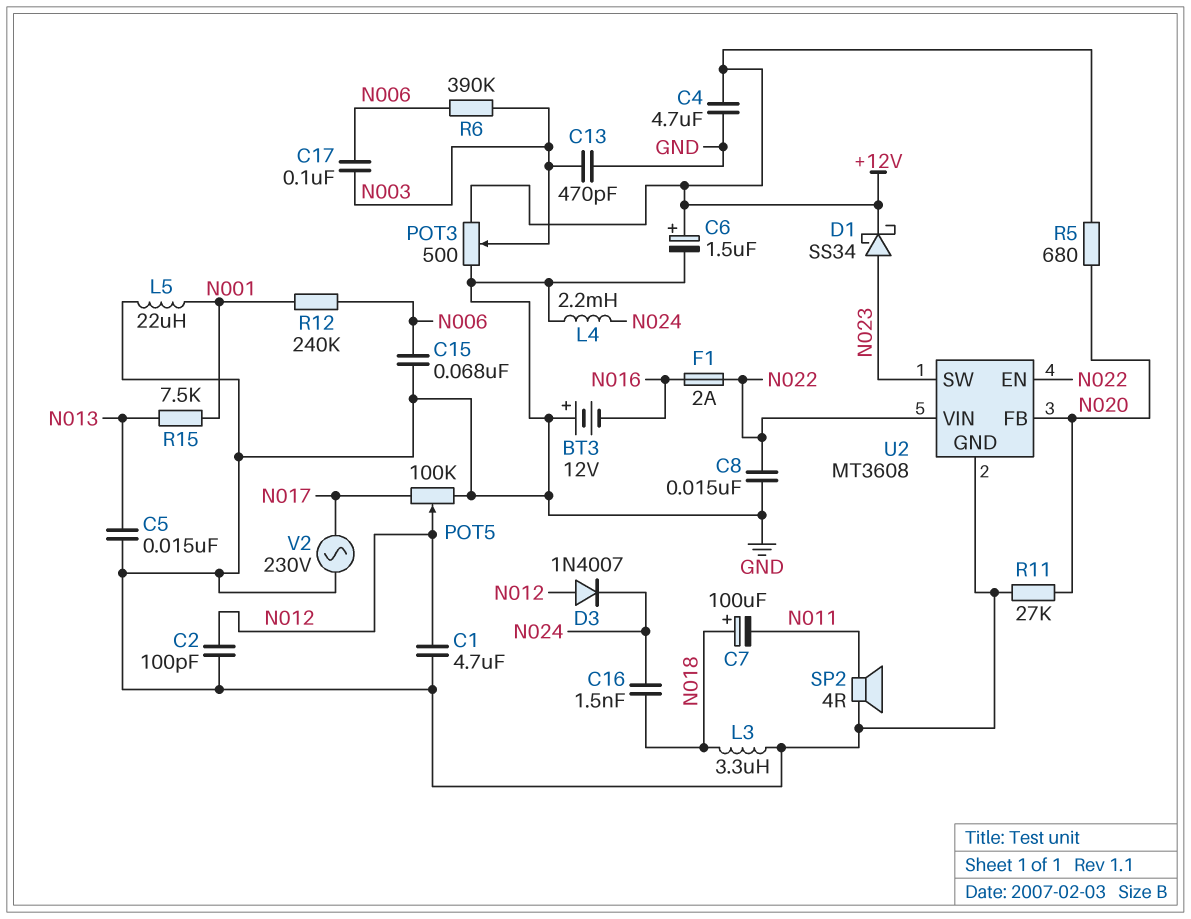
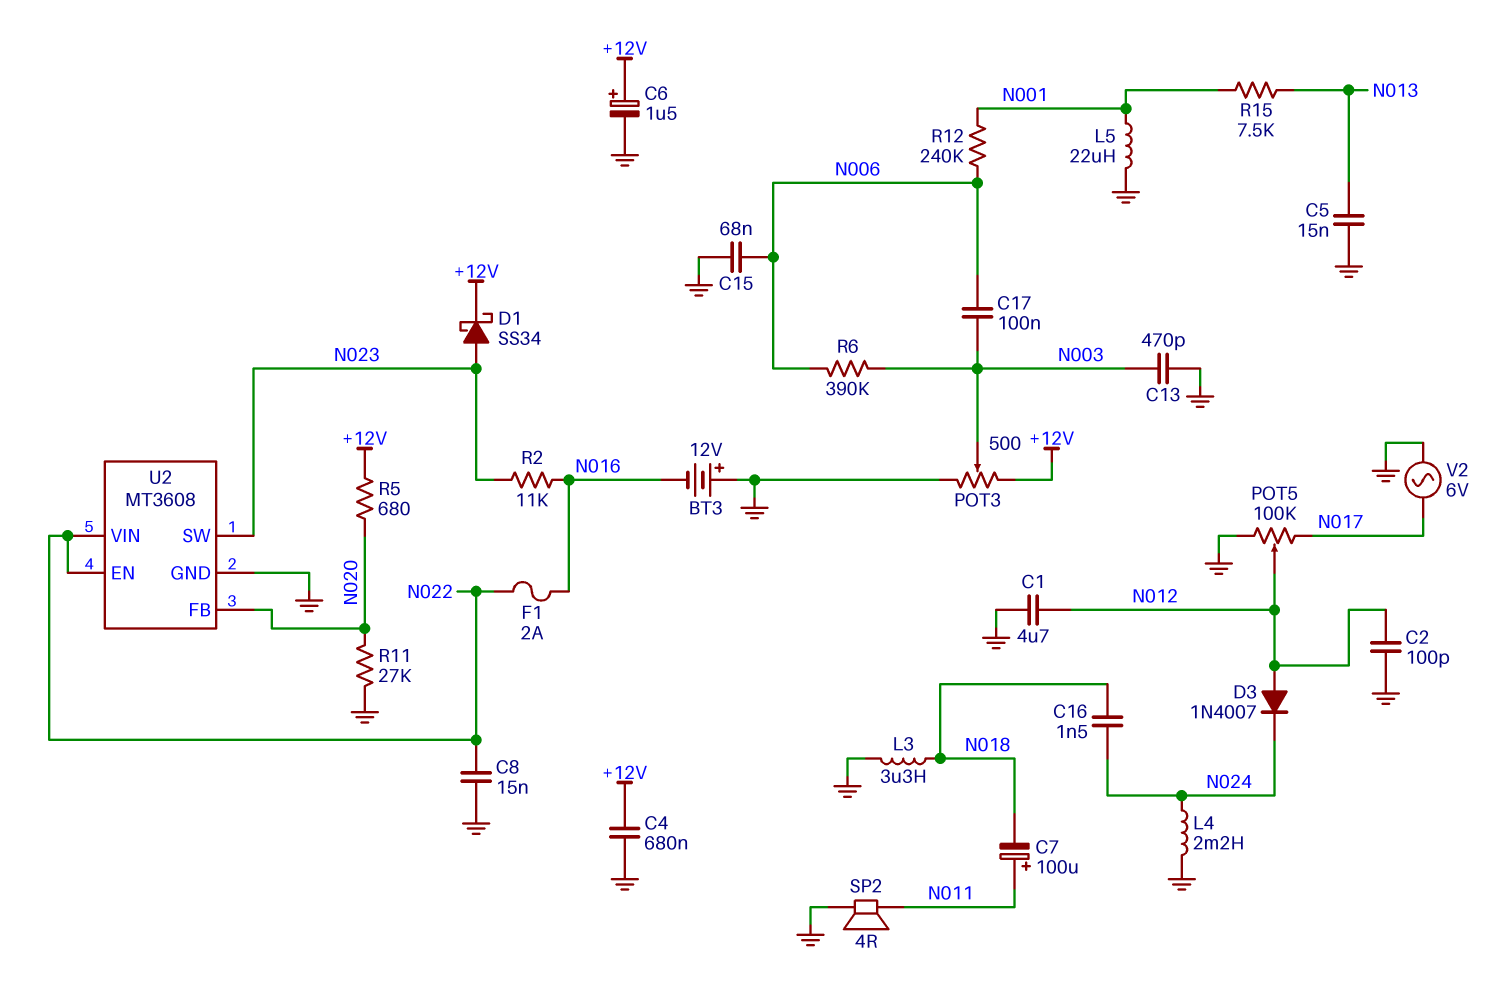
C4: 4.7uF (+12V, GND) -> 680nF (+12V, GND)
C7: 100uF (plus N018, minus N011) -> 100uF (plus N011, minus N018)
R2: none -> 11k (N016, N023)
V2: AC 230V (GND, N017) -> AC 6V (GND, N017)

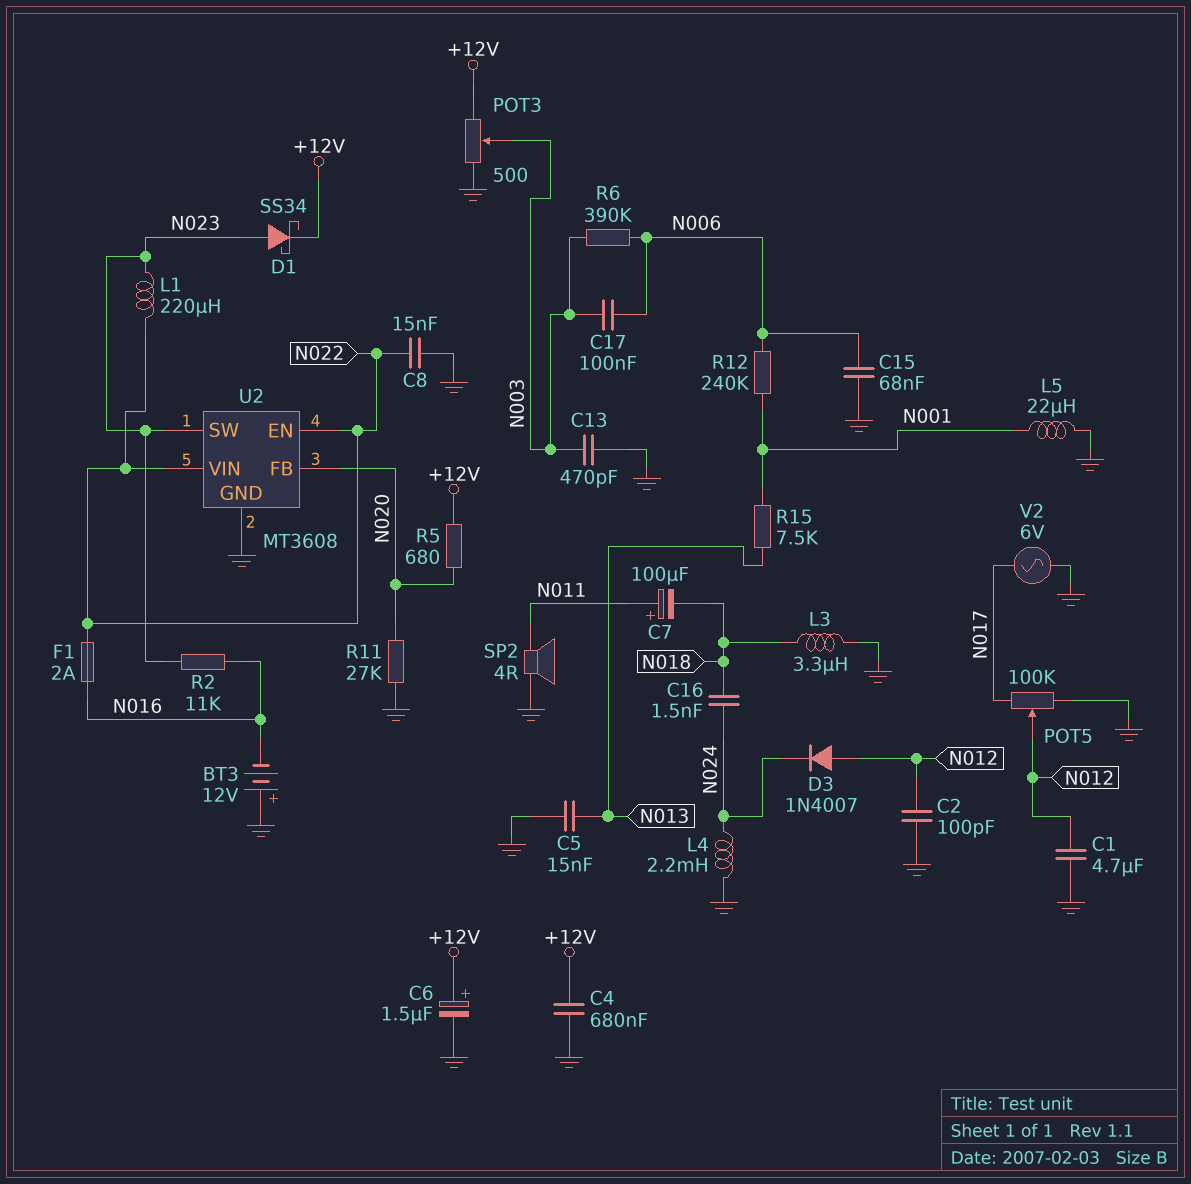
L1: none -> 220uH (N022, N023)

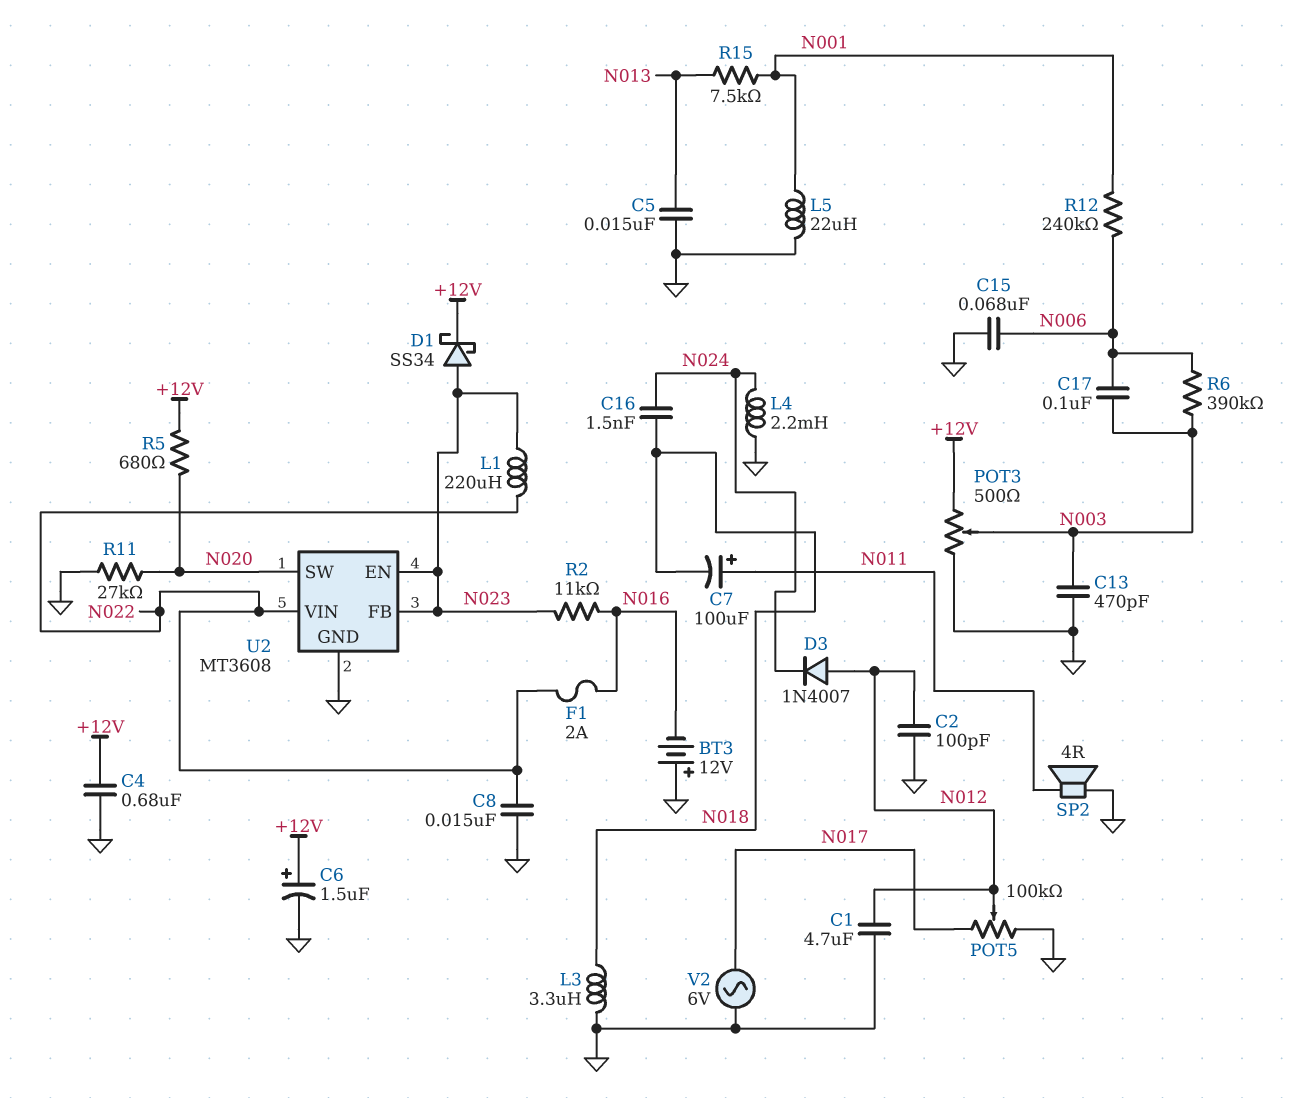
U2 pin EN: N022 -> N023
U2 pin FB: N020 -> N023
U2 pin SW: N023 -> N020

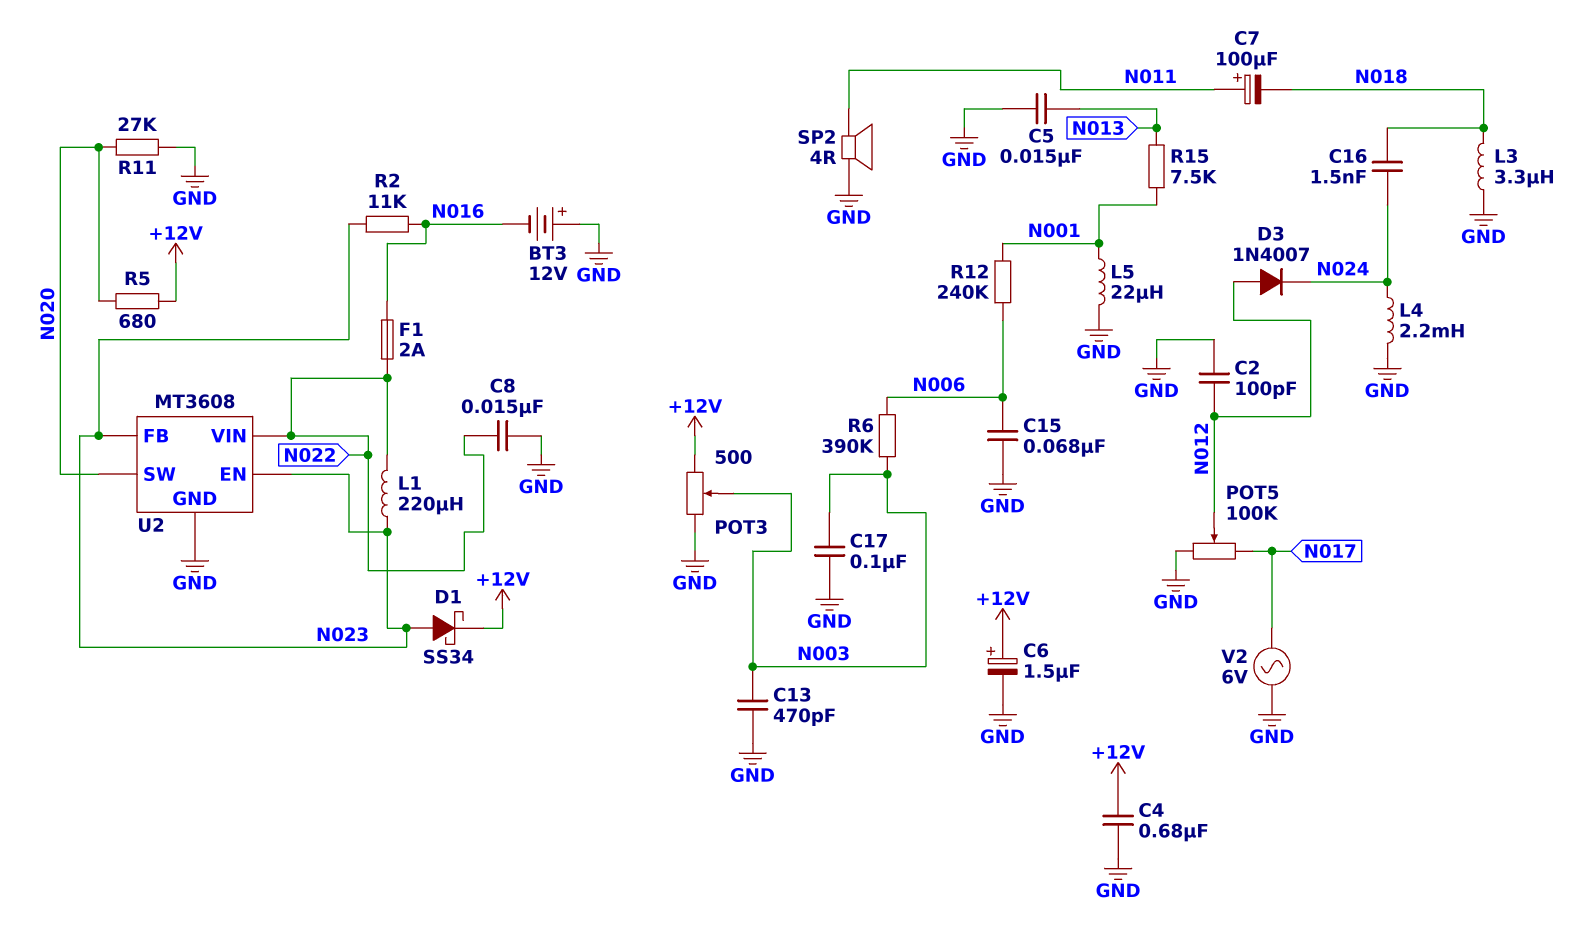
C1: 4.7uF (GND, N012) -> none
C17: 100nF (N003, N006) -> 100nF (GND, N003)

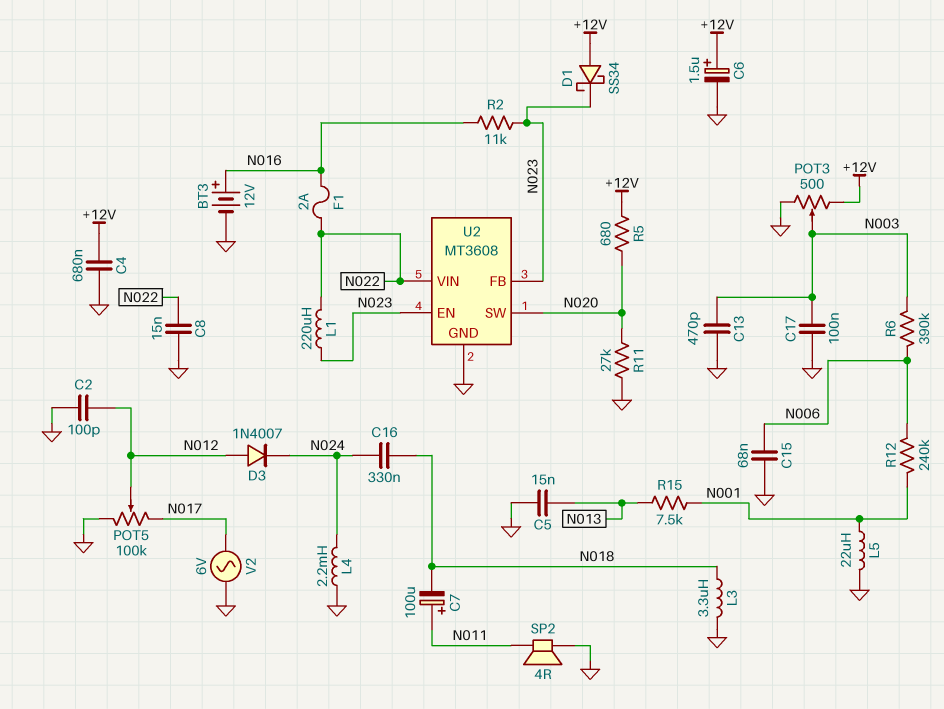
BT3: 12V (plus GND, minus N016) -> 12V (plus N016, minus GND)
C16: 1.5nF (N018, N024) -> 330nF (N018, N024)
D1: schottky SS34 (A N023, K +12V) -> schottky SS34 (A +12V, K N023)

